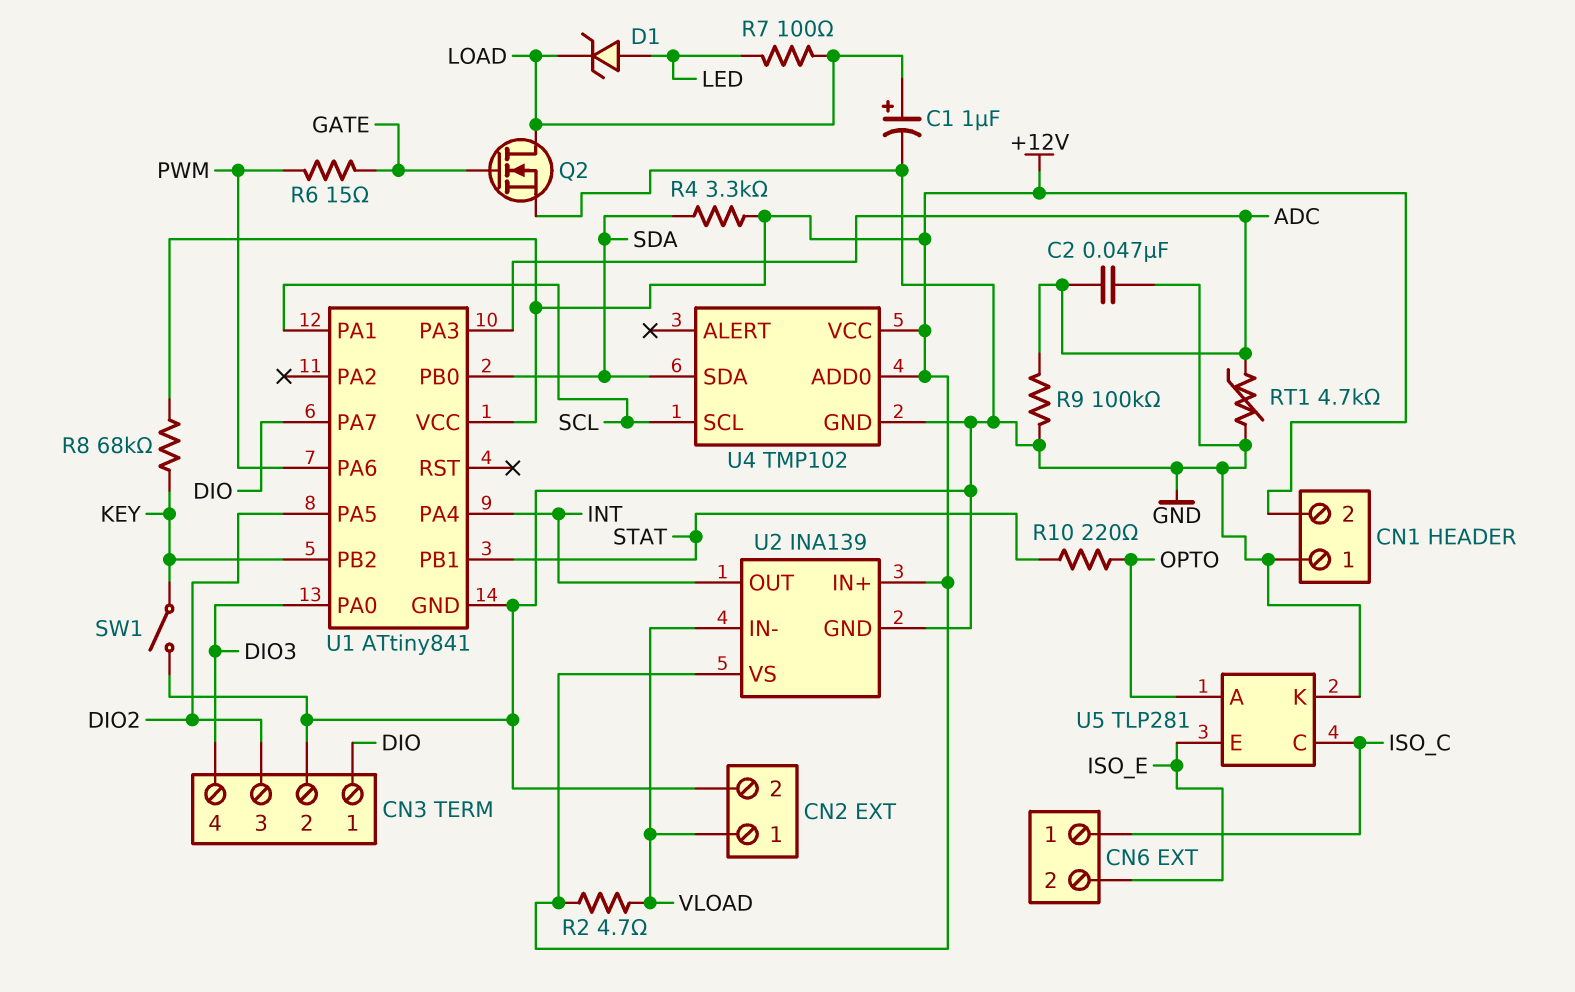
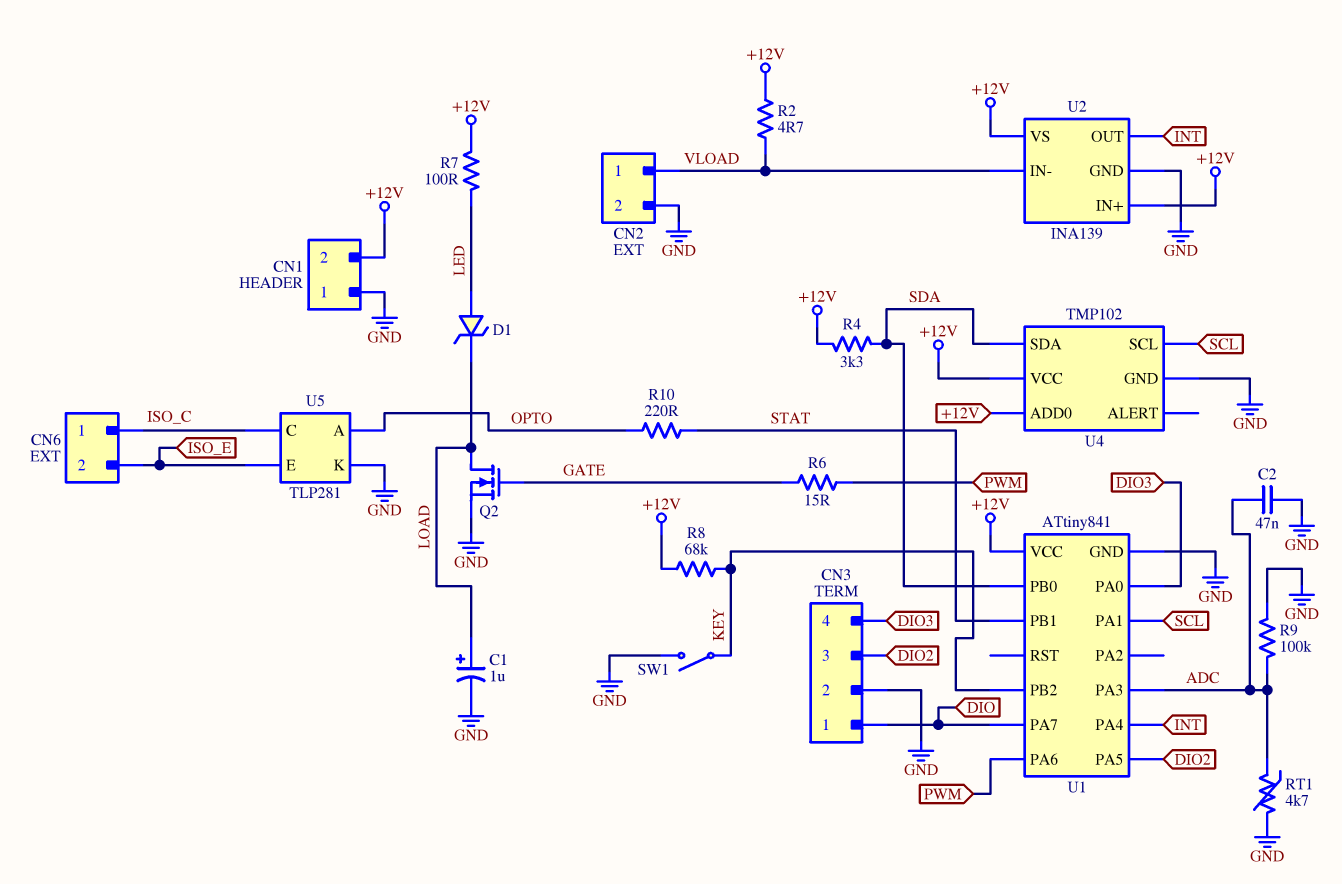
R7: 100 (LED, LOAD) -> 100 (+12V, LED)

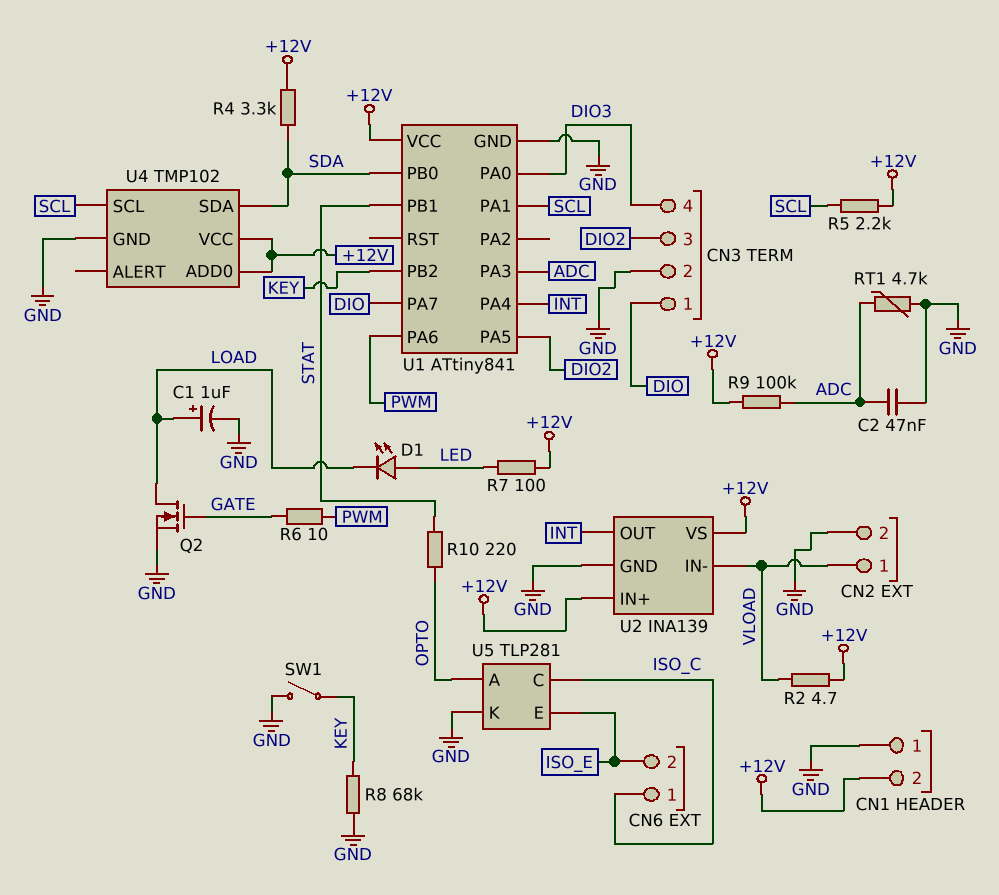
D1: zener (A LED, K LOAD) -> LED (A LED, K LOAD)
R5: none -> 2.2k (+12V, SCL)
R6: 15 (GATE, PWM) -> 10 (GATE, PWM)
R8: 68k (+12V, KEY) -> 68k (GND, KEY)
R9: 100k (ADC, GND) -> 100k (+12V, ADC)

